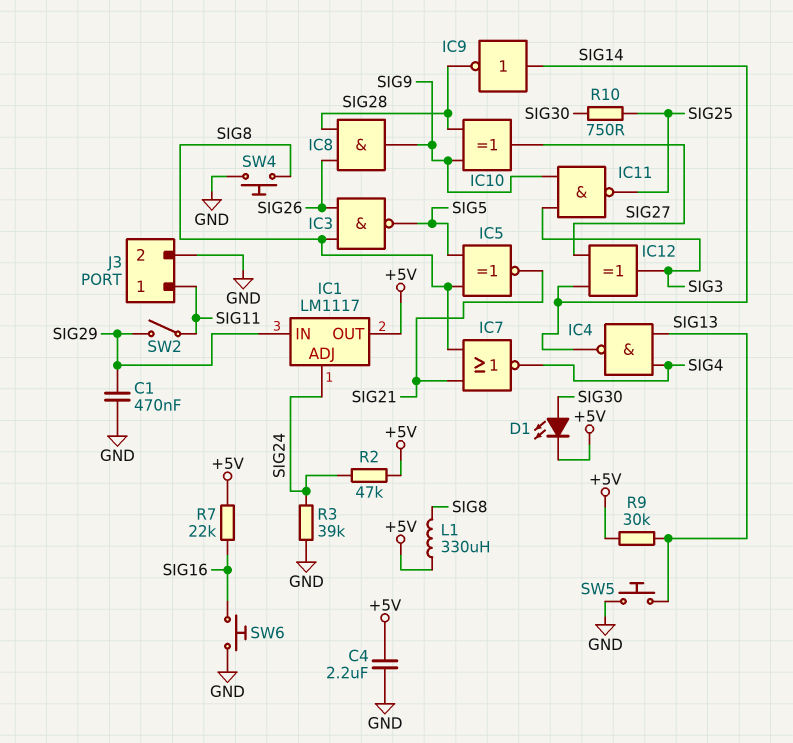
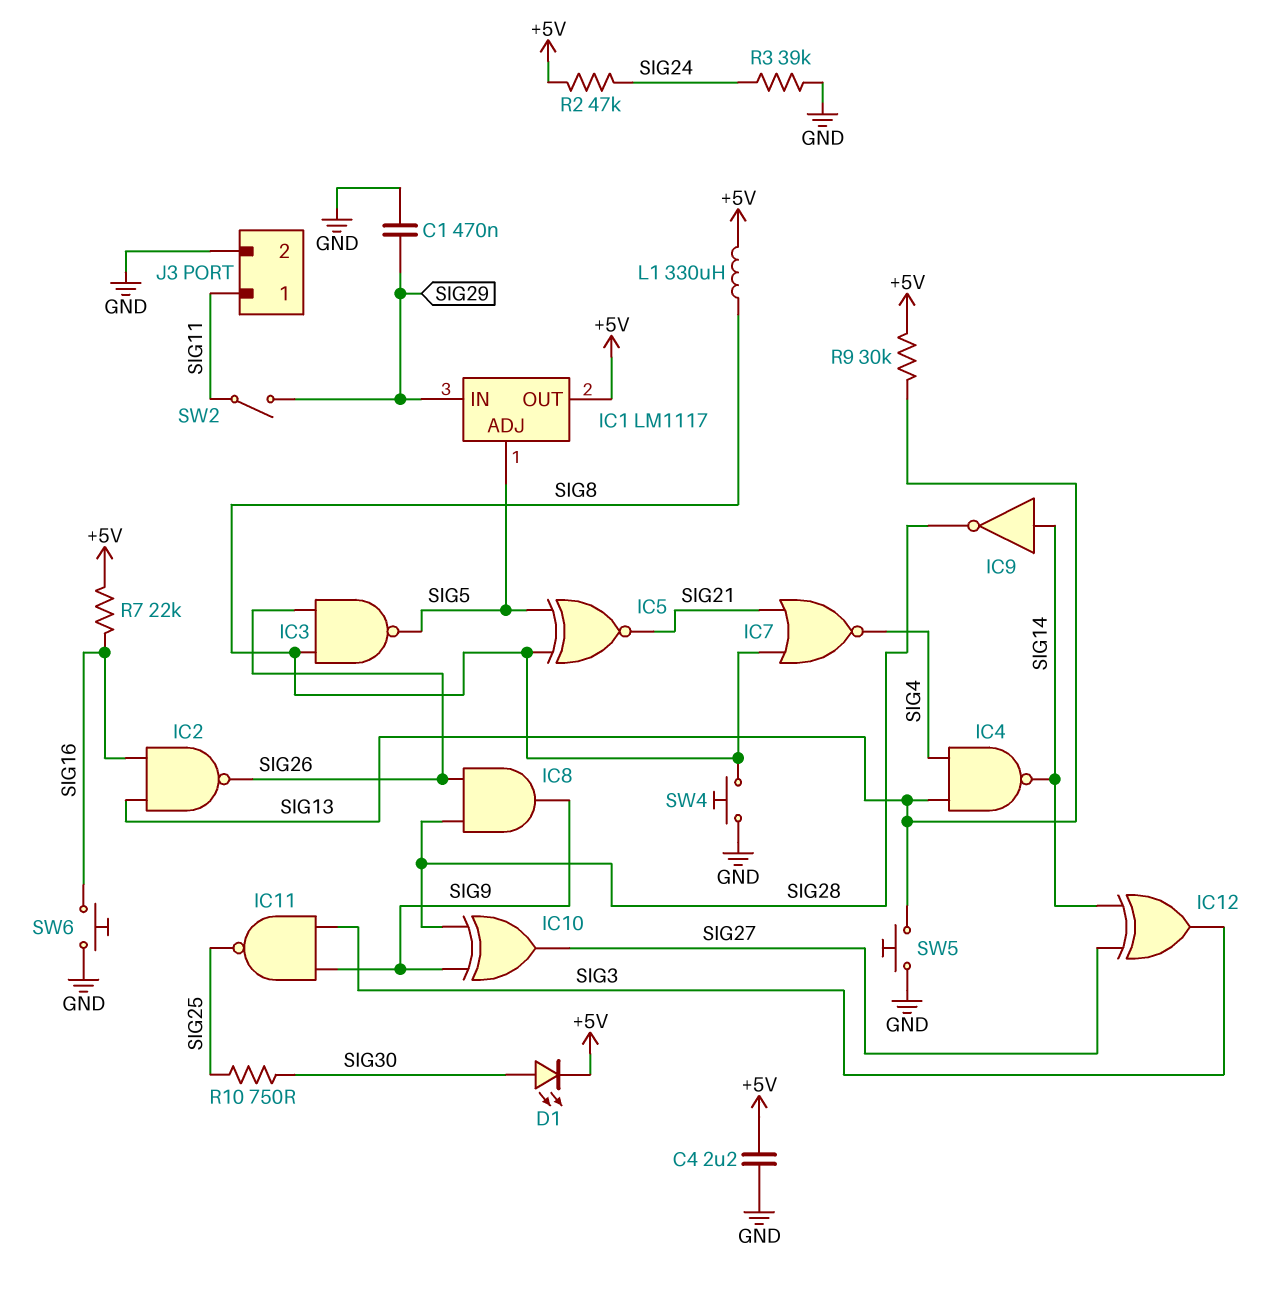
IC1 pin ADJ: SIG24 -> SIG5
IC2: none -> NAND (in SIG13, in SIG16, out SIG26)

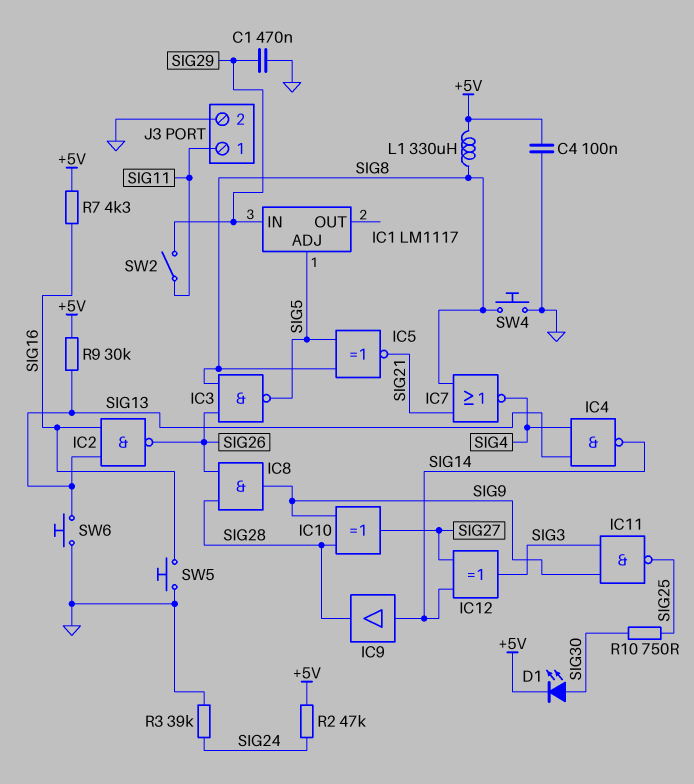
C4: 2.2uF (+5V, GND) -> 100nF (+5V, GND)
IC1 pin OUT: +5V -> none
IC9: NOT (in SIG14, out SIG28) -> buffer (in SIG14, out SIG28)
R7: 22k (+5V, SIG16) -> 4.3k (+5V, SIG16)
SW5: button (GND, SIG13) -> button (GND, SIG16)
SW6: button (GND, SIG16) -> button (GND, SIG13)

